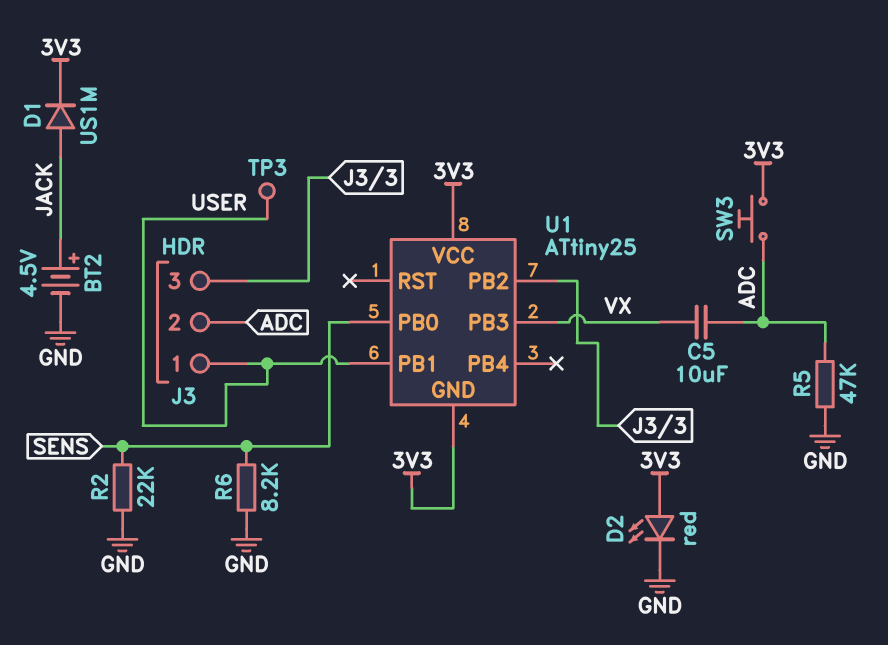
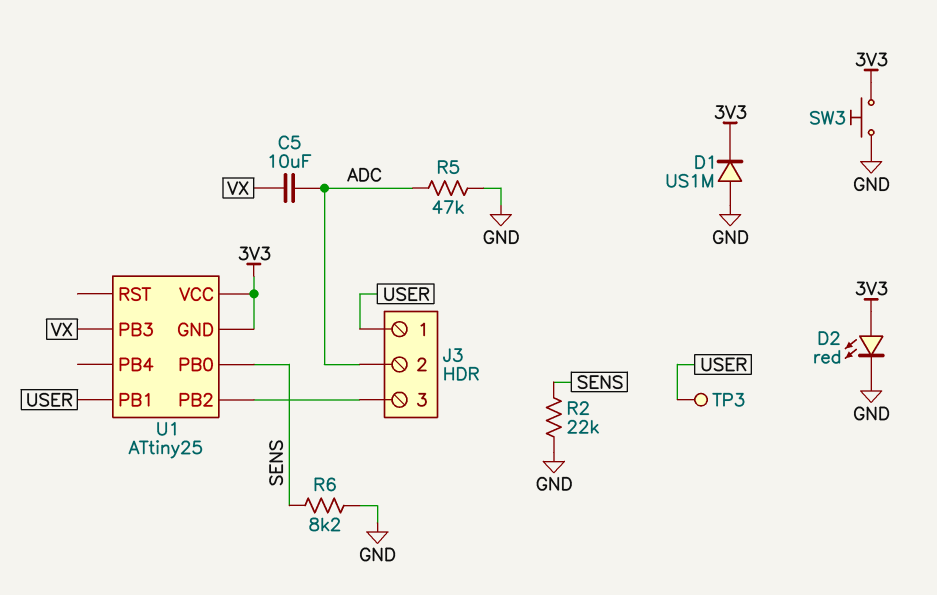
BT2: 4.5V (plus JACK, minus GND) -> none
D1: diode US1M (A JACK, K 3V3) -> diode US1M (A GND, K 3V3)
SW3: button (3V3, ADC) -> button (3V3, GND)

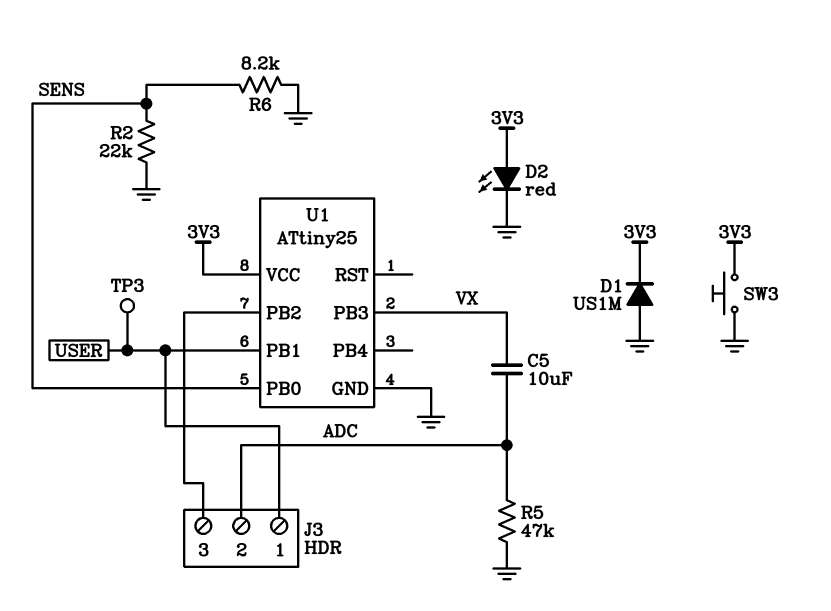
U1 pin GND: 3V3 -> GND

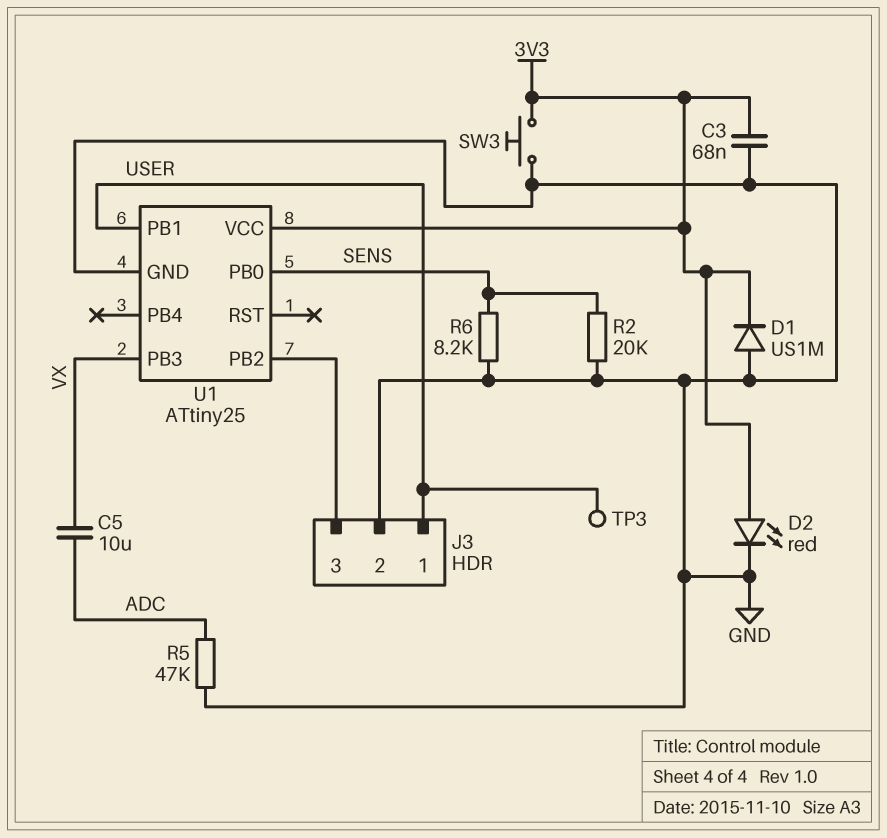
C3: none -> 68nF (3V3, GND)
J3 pin 2: ADC -> GND
R2: 22k (GND, SENS) -> 20k (GND, SENS)

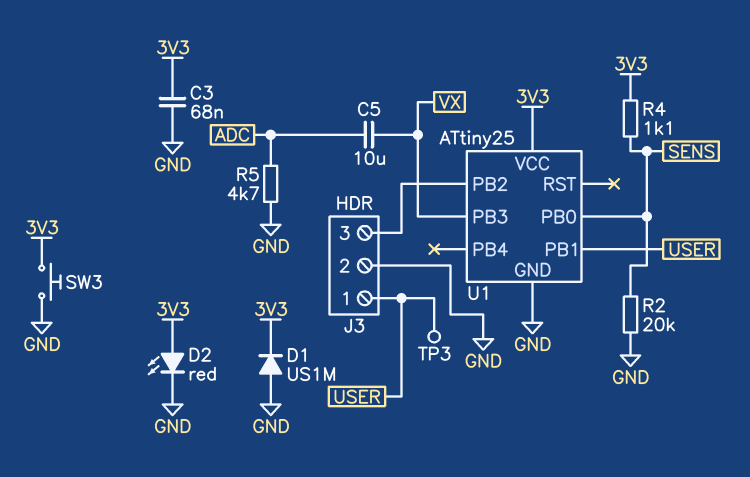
R4: none -> 1.1k (3V3, SENS)
R5: 47k (ADC, GND) -> 4.7k (ADC, GND)
R6: 8.2k (GND, SENS) -> none

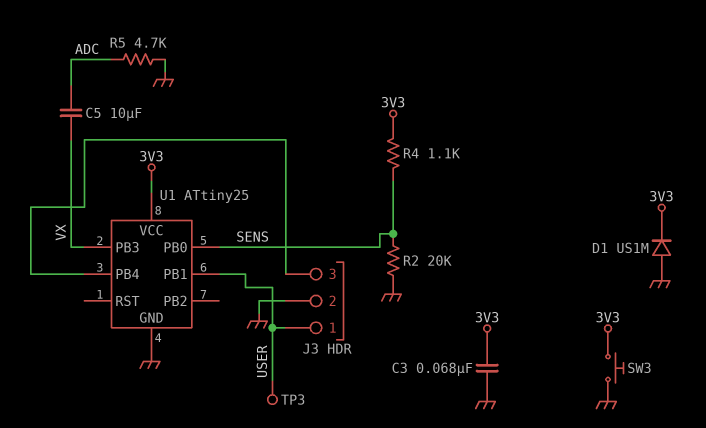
D2: LED red (A 3V3, K GND) -> none
U1 pin PB2: J3/3 -> none
U1 pin PB4: none -> J3/3

